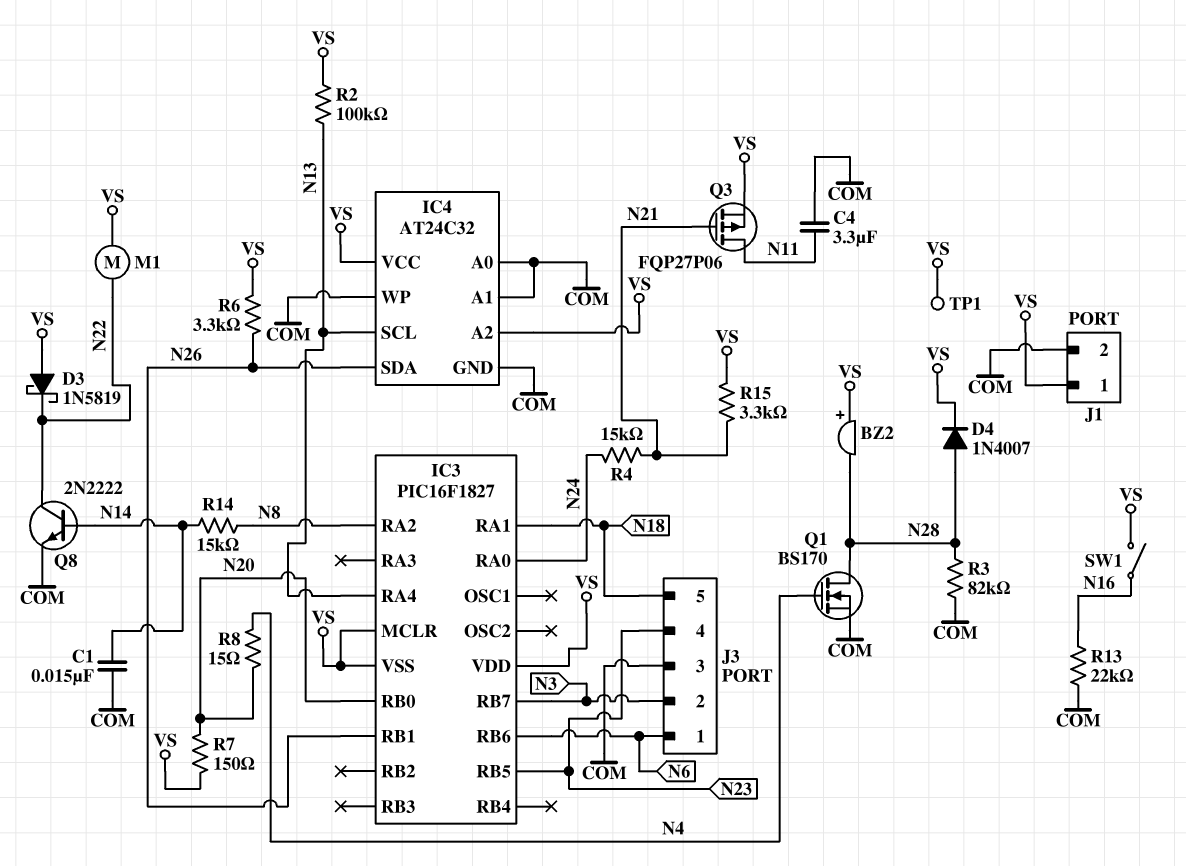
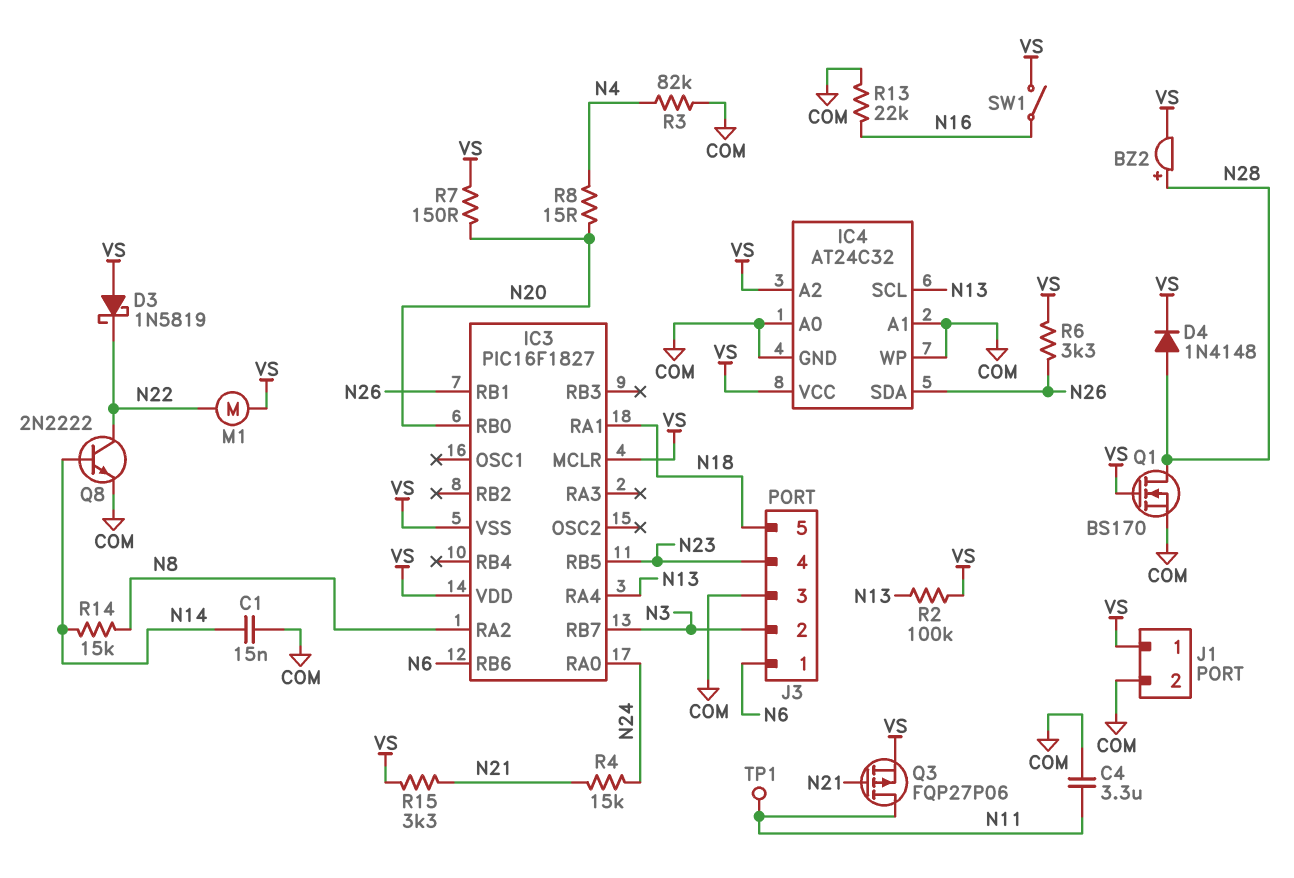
BZ2: buzzer (plus VS, minus N28) -> buzzer (plus N28, minus VS)
D4: diode 1N4007 (A N28, K VS) -> diode 1N4148 (A N28, K VS)
Q1: NMOS BS170 (G N4, D N28, S COM) -> NMOS BS170 (G VS, D N28, S COM)
R3: 82k (COM, N28) -> 82k (COM, N4)
TP1: test point (VS) -> test point (N11)

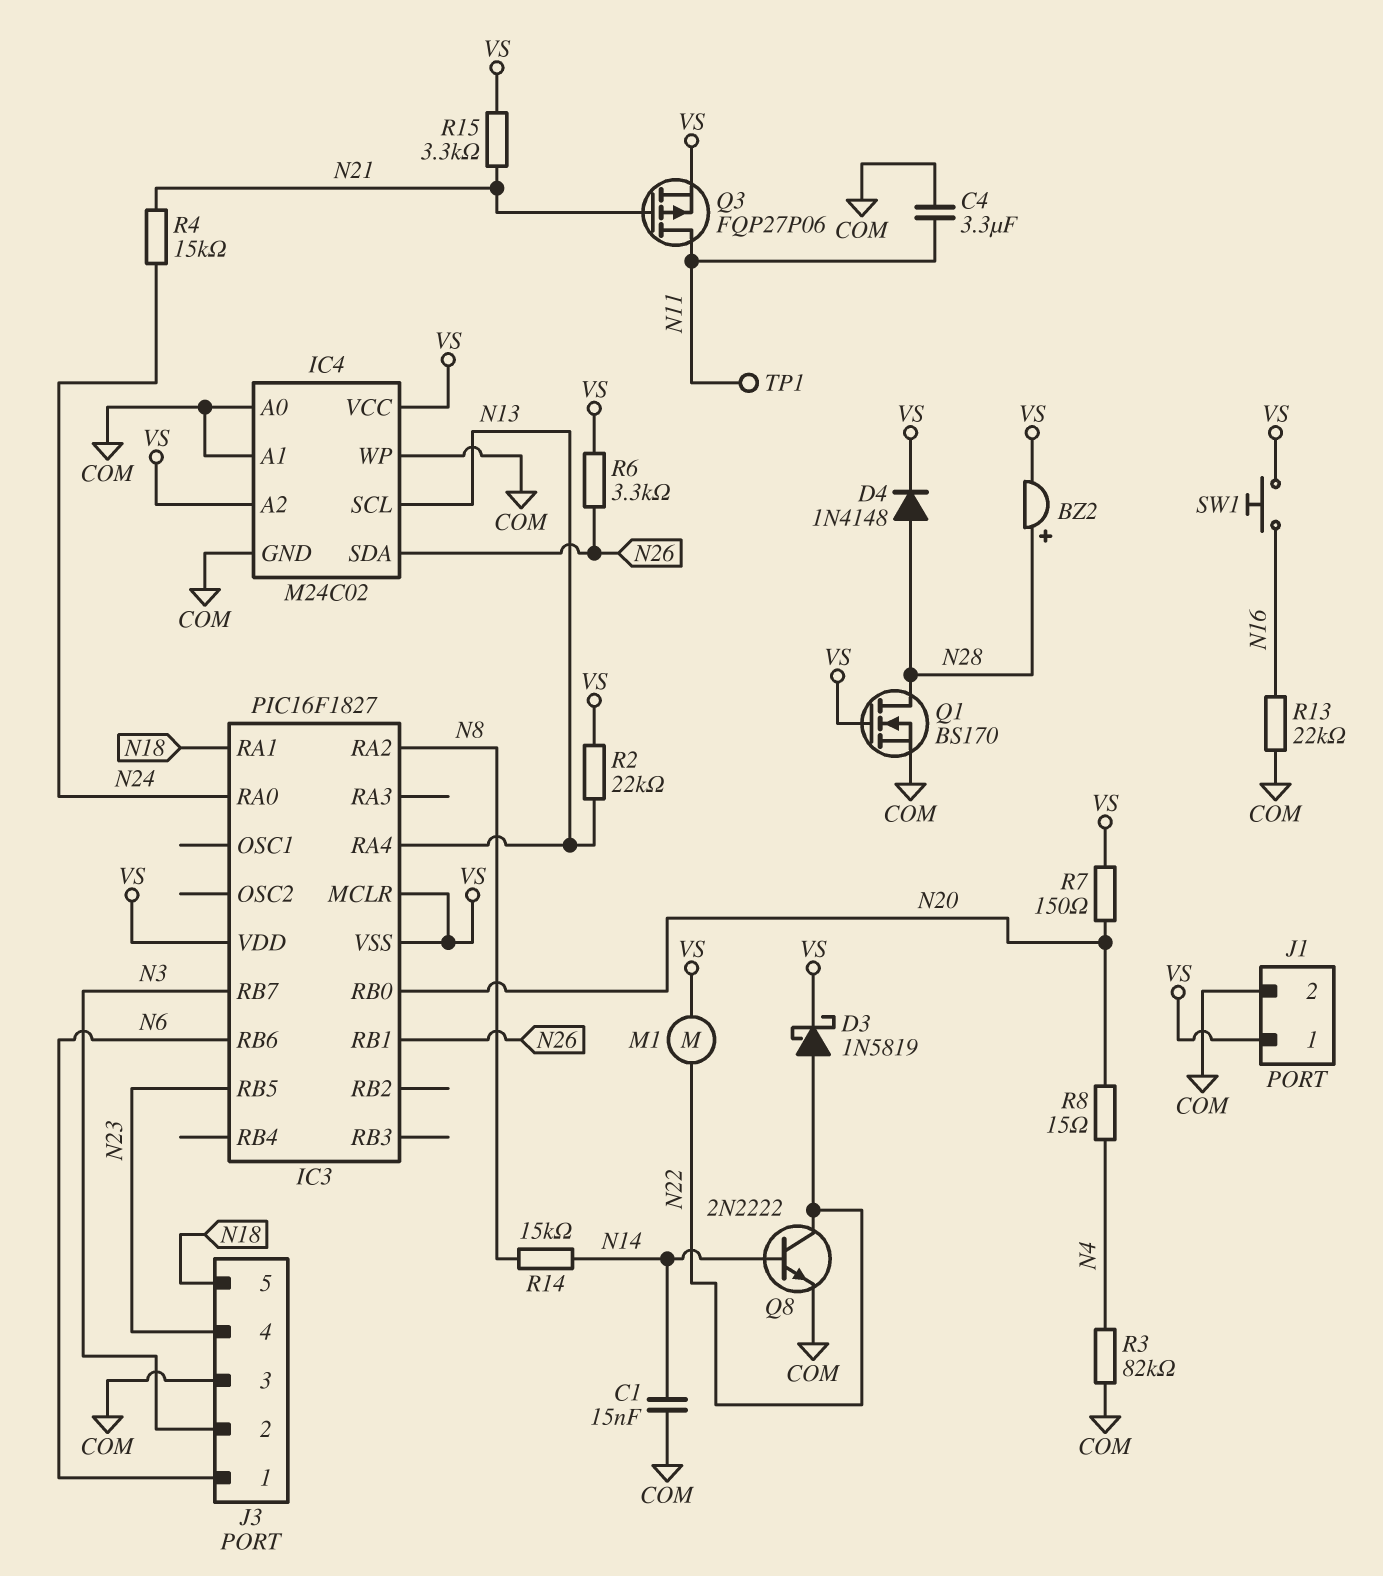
D3: schottky 1N5819 (A VS, K N22) -> schottky 1N5819 (A N22, K VS)
IC4: AT24C32 -> M24C02
R2: 100k (N13, VS) -> 22k (N13, VS)
SW1: switch (N16, VS) -> button (N16, VS)

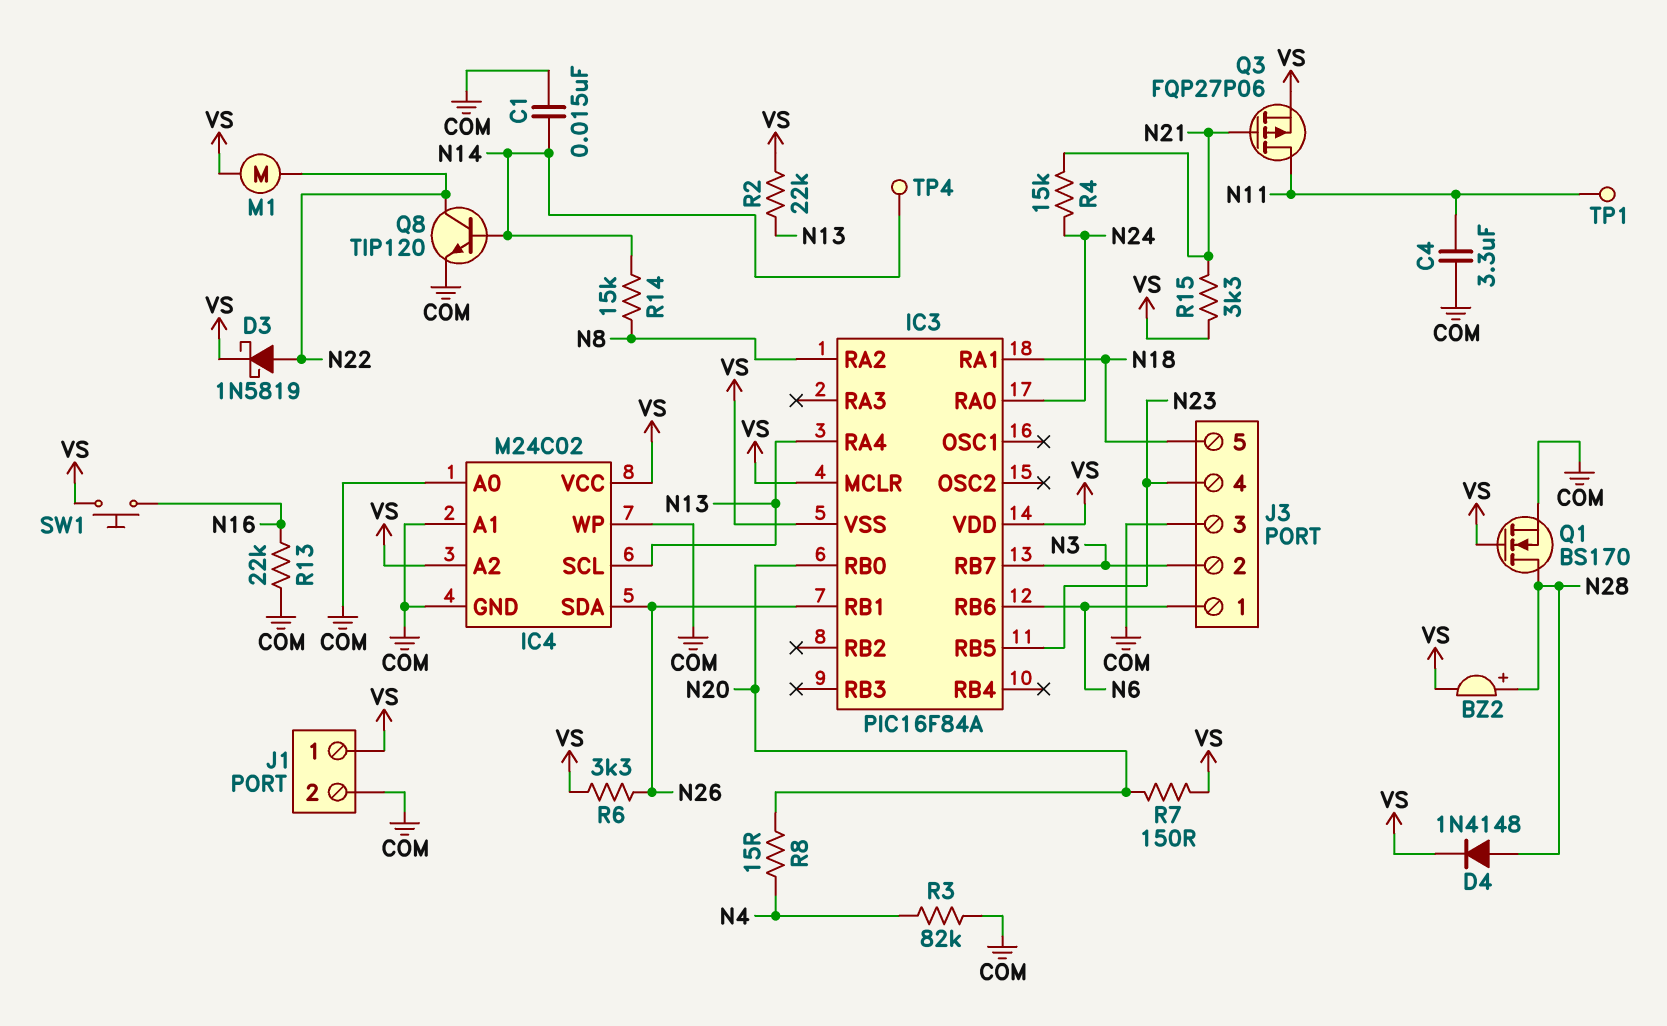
IC3: PIC16F1827 -> PIC16F84A
Q8: NPN 2N2222 (B N14, C N22, E COM) -> NPN TIP120 (B N14, C N22, E COM)
TP4: none -> test point (N14)

